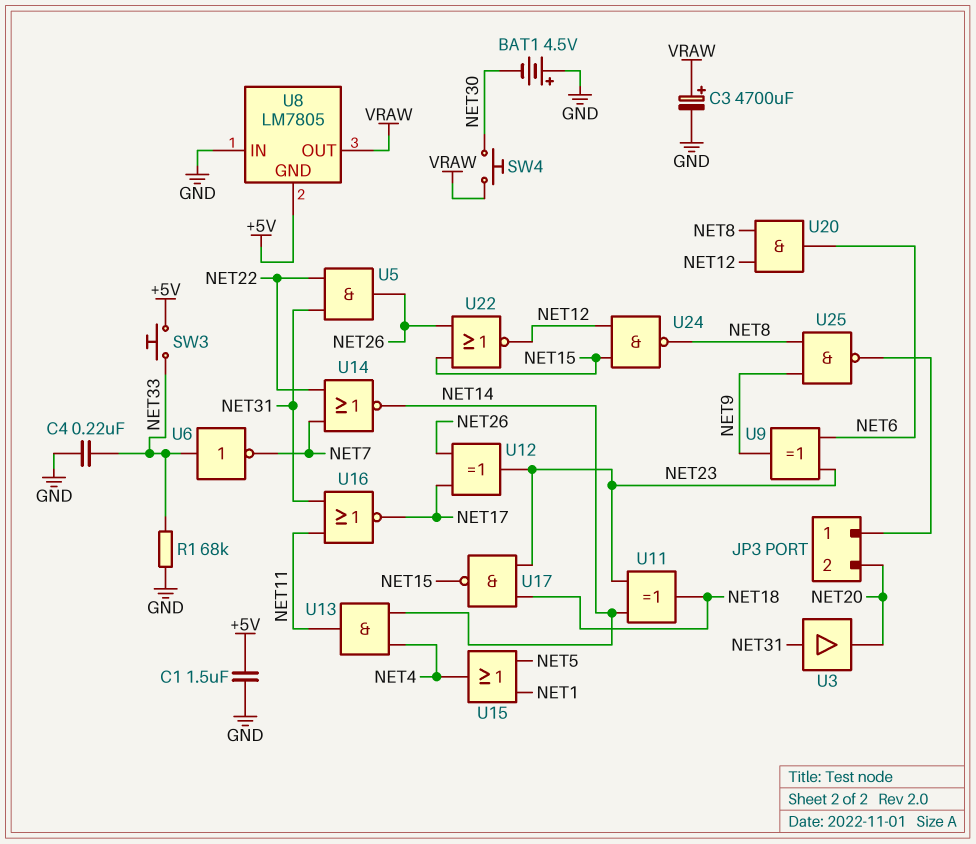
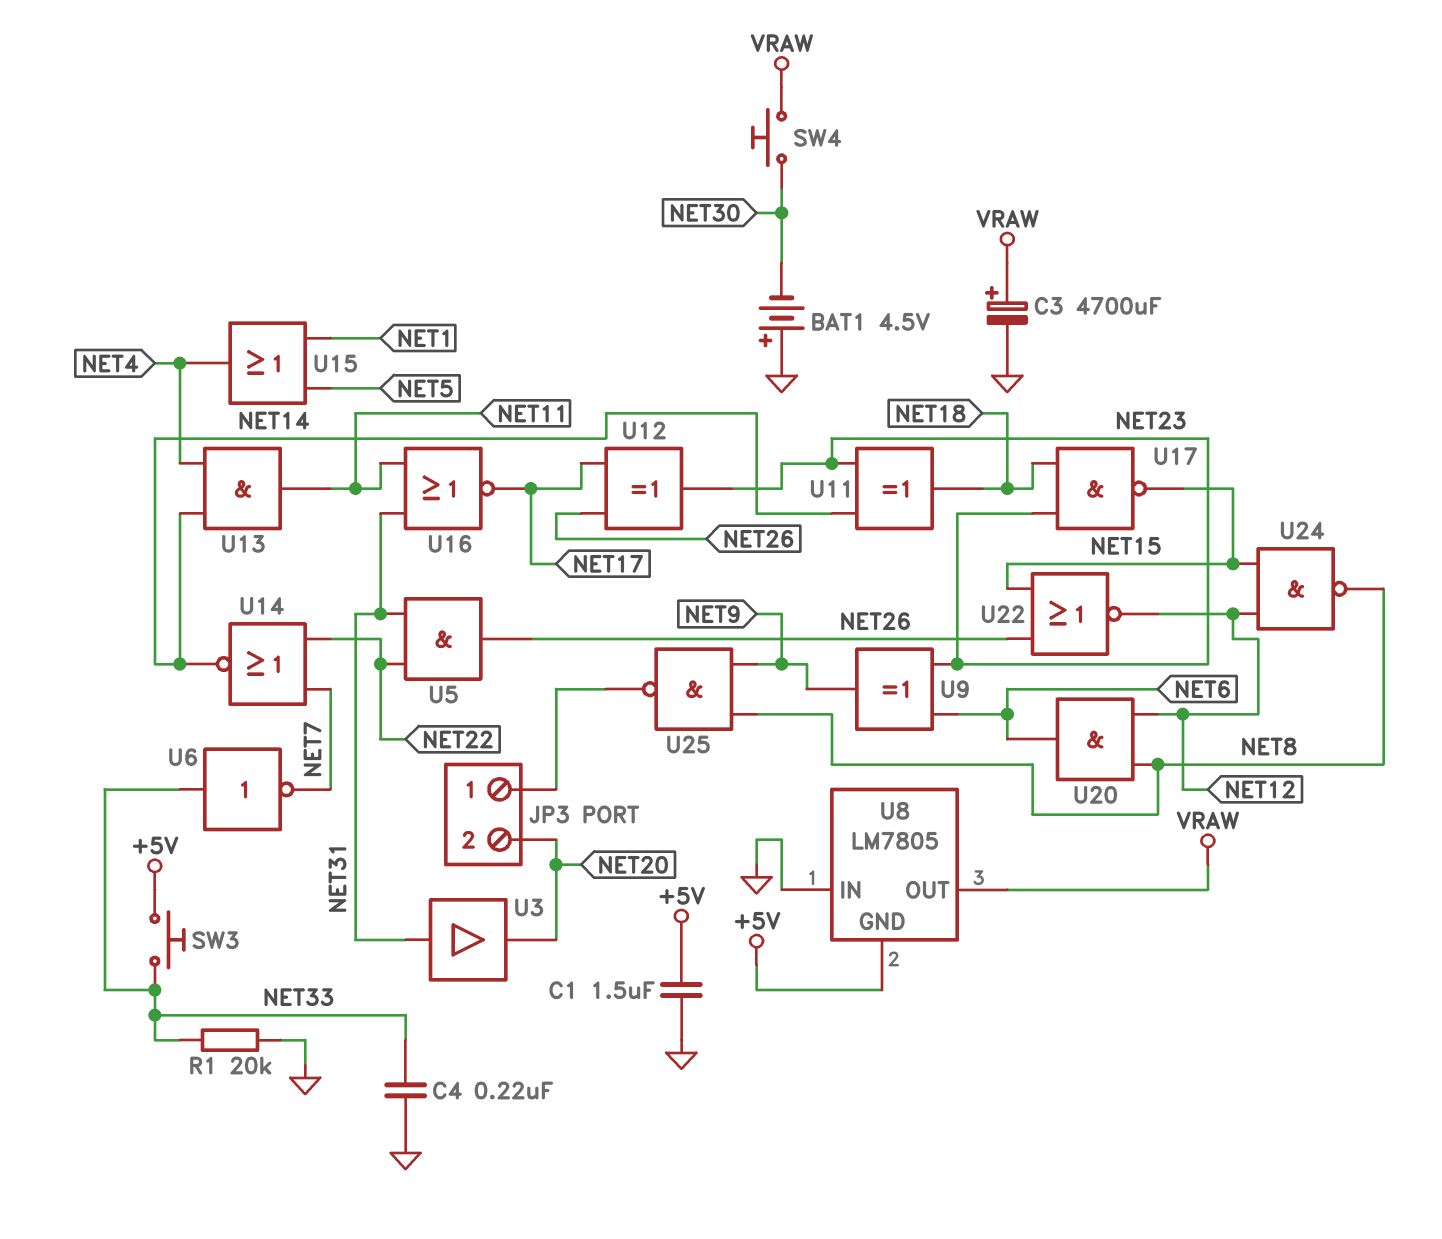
R1: 68k (GND, NET33) -> 20k (GND, NET33)

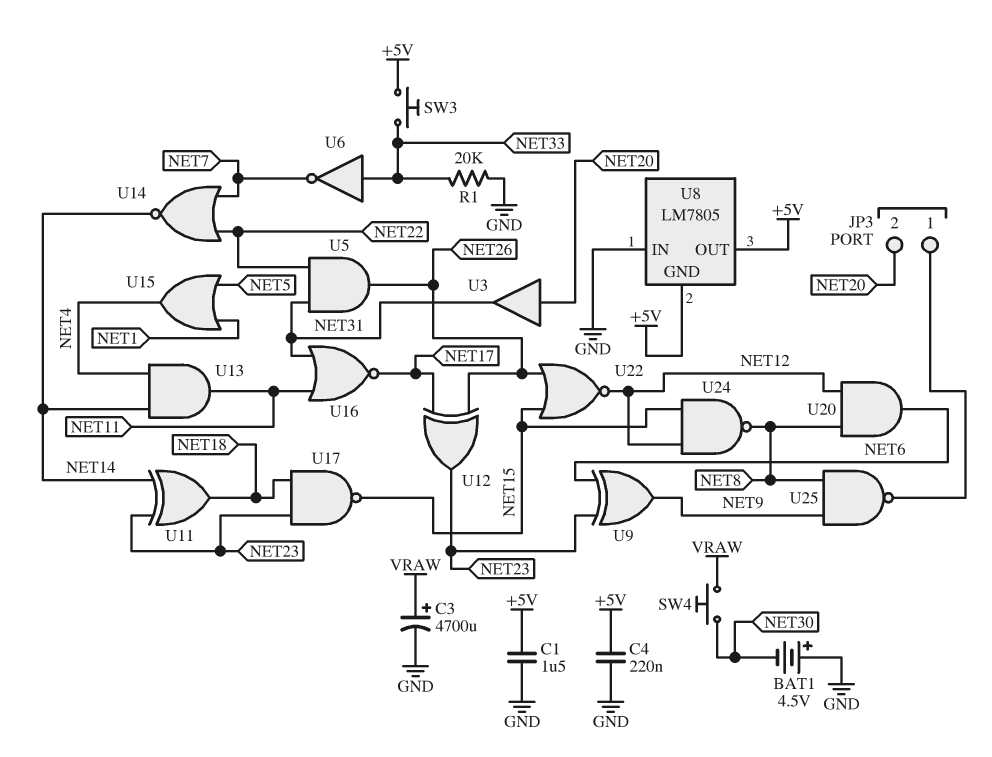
C4: 220nF (GND, NET33) -> 220nF (+5V, GND)
U3: buffer (in NET31, out NET20) -> buffer (in NET20, out NET31)
U8 pin OUT: VRAW -> +5V

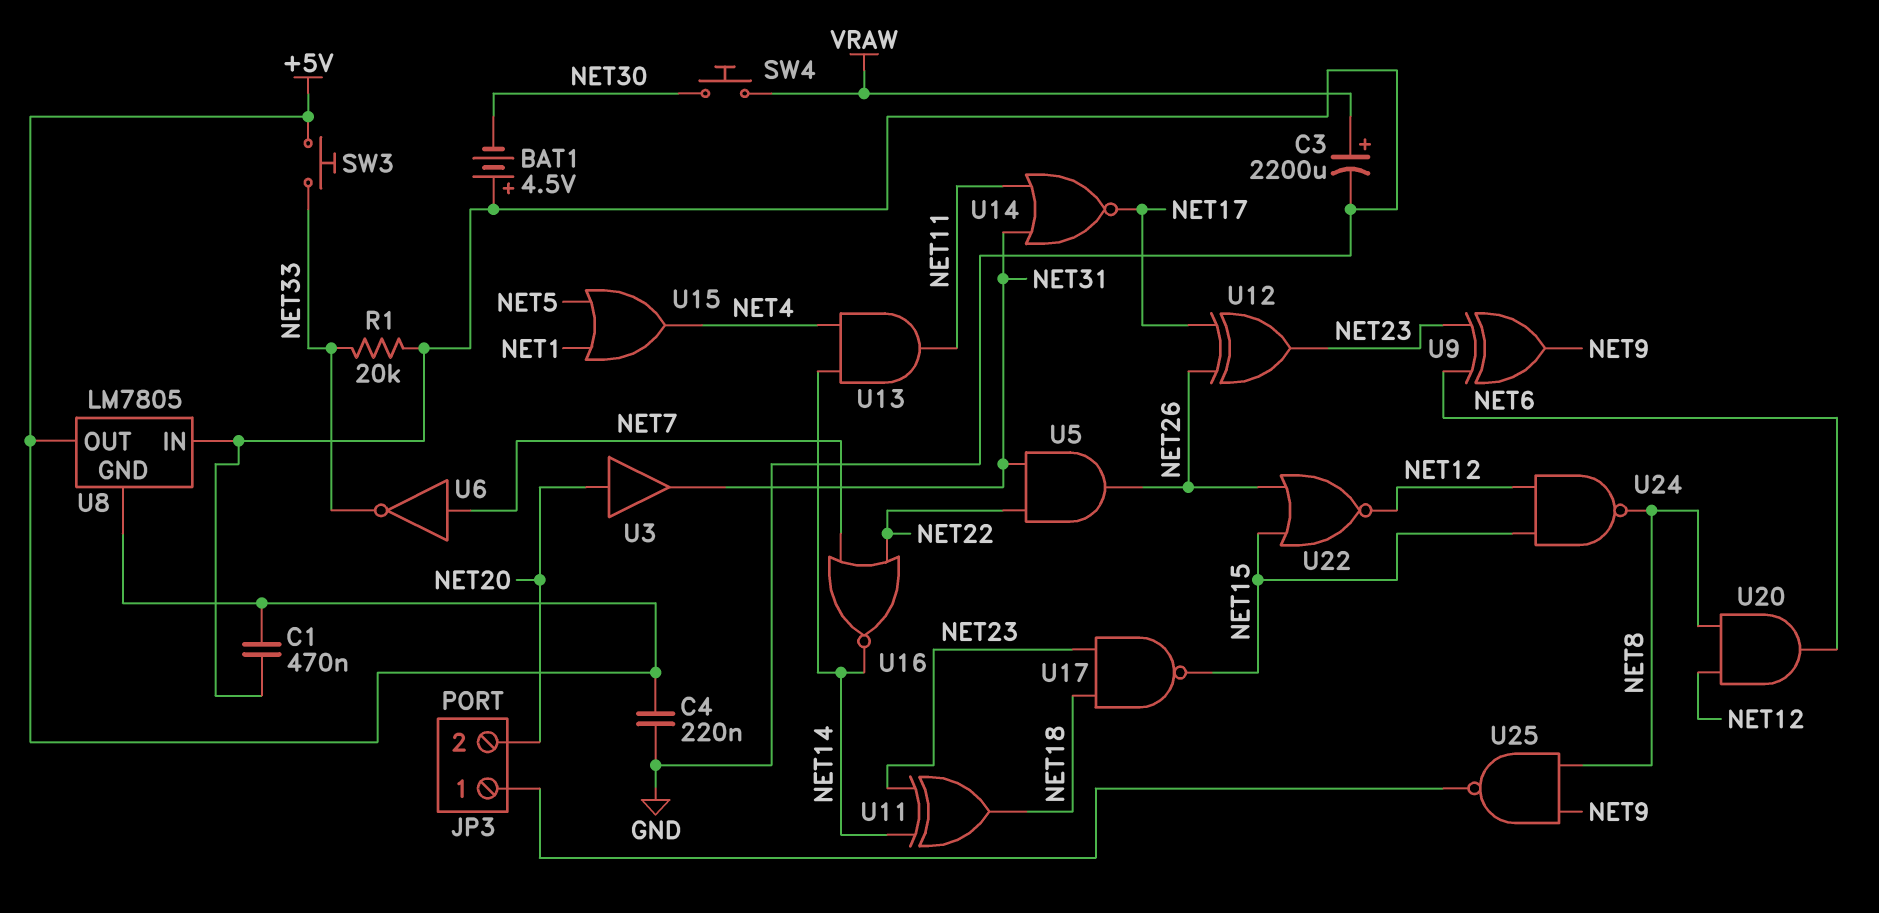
C1: 1.5uF (+5V, GND) -> 470nF (+5V, GND)
C3: 4700uF (plus VRAW, minus GND) -> 2200uF (plus VRAW, minus GND)
U6: NOT (in NET33, out NET7) -> NOT (in NET7, out NET33)
U14: NOR (in NET7, in NET22, out NET14) -> NOR (in NET11, in NET31, out NET17)
U16: NOR (in NET11, in NET31, out NET17) -> NOR (in NET7, in NET22, out NET14)

